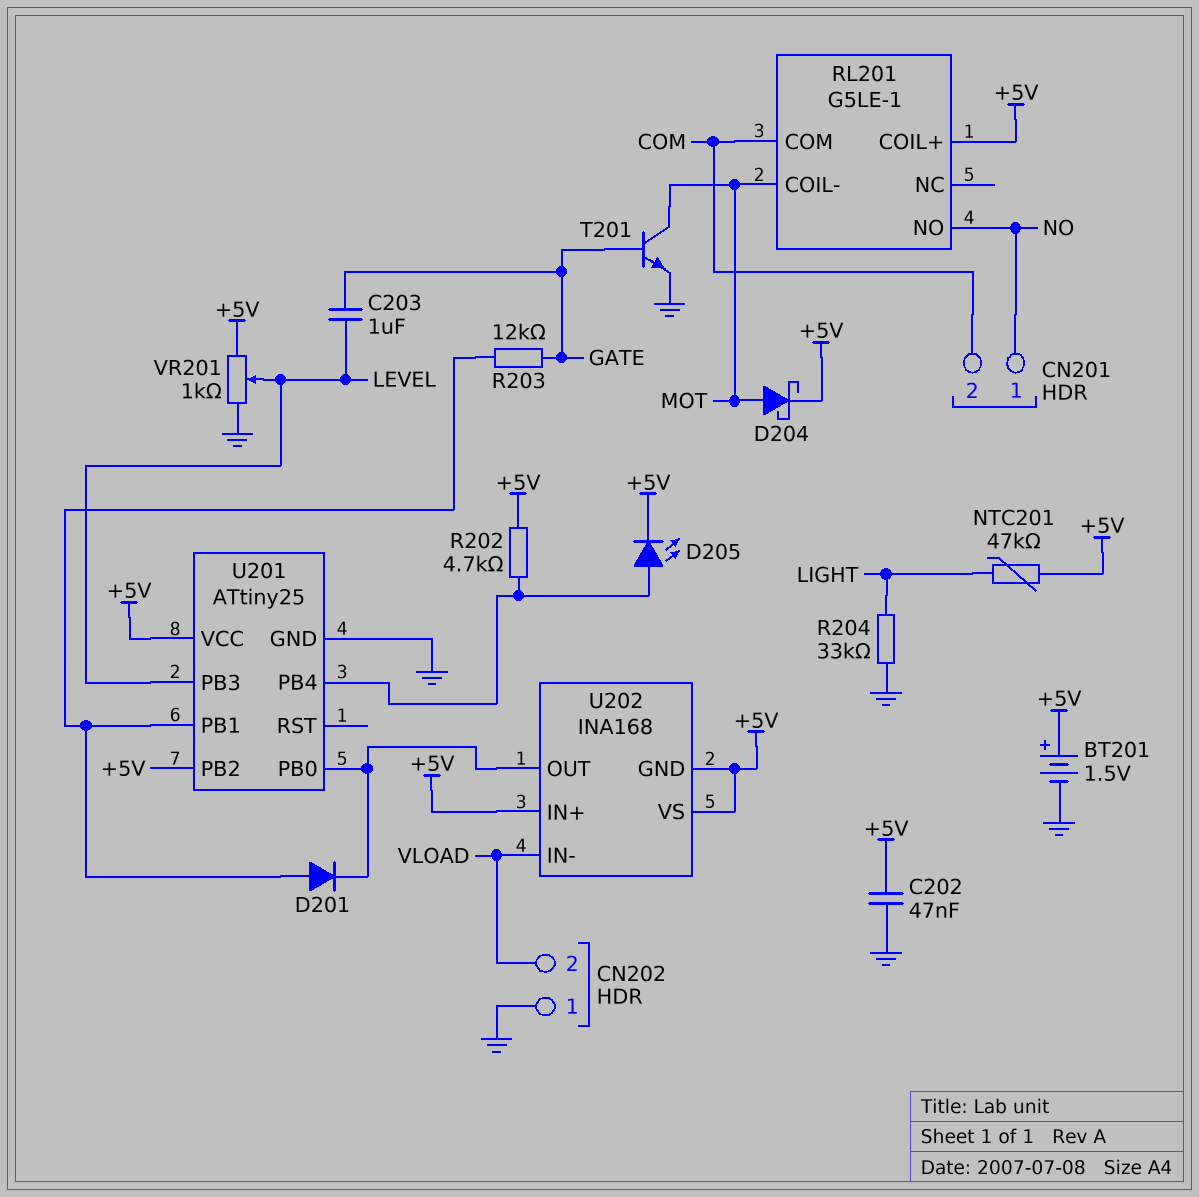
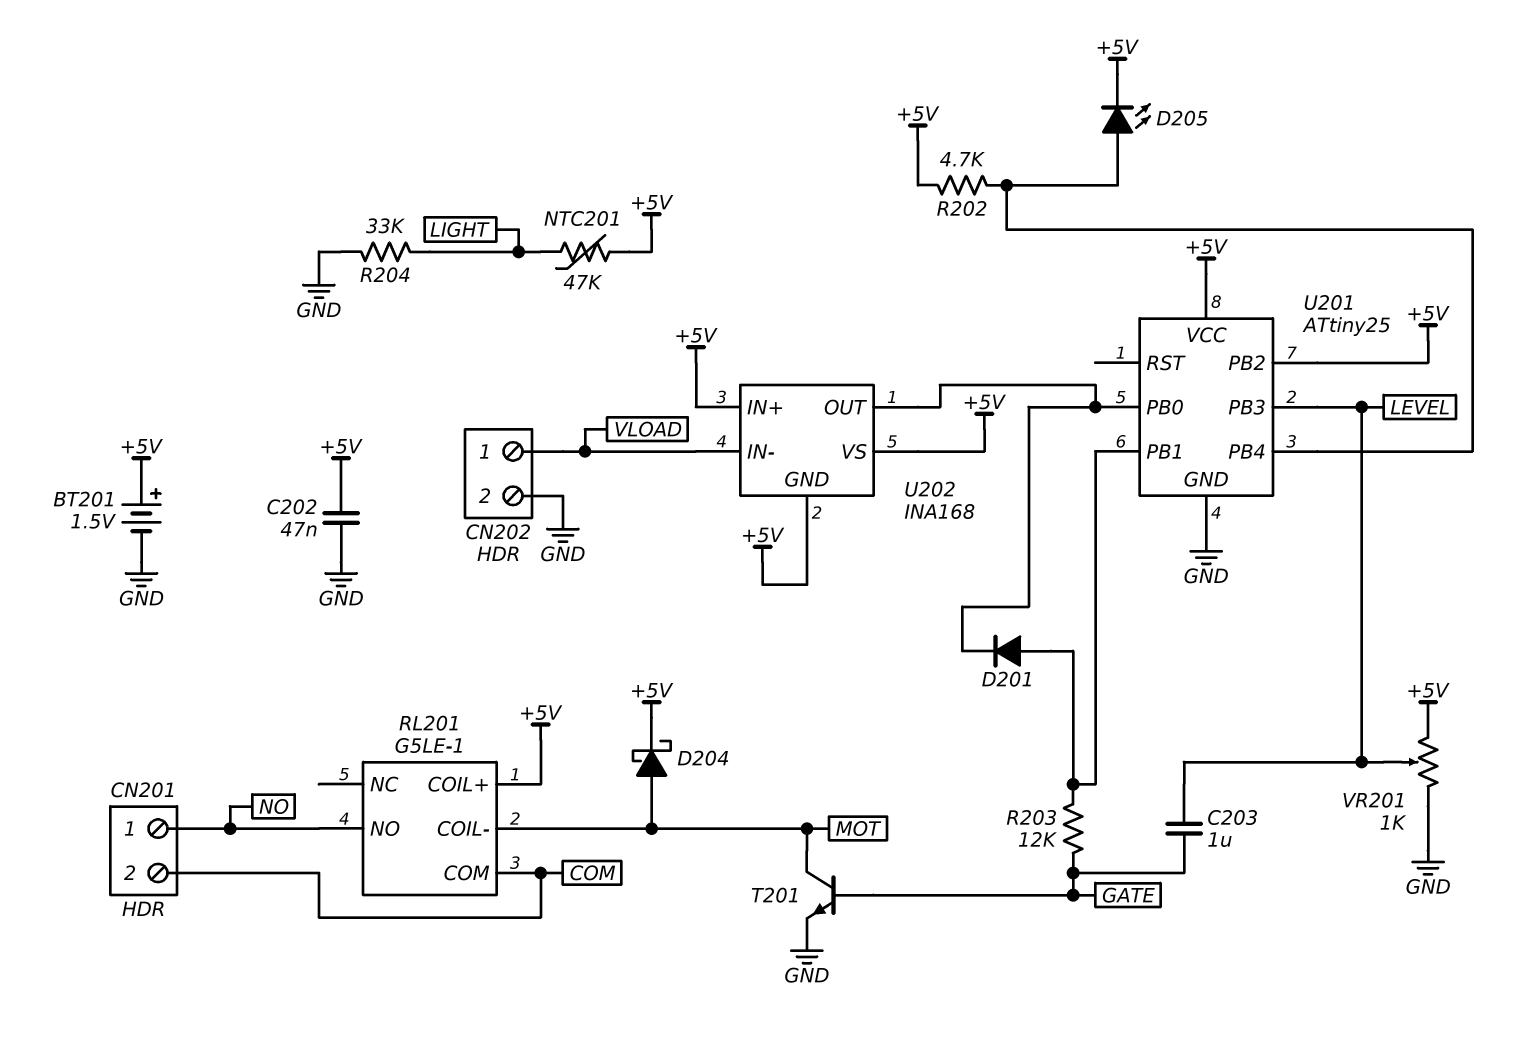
CN202 pin 1: GND -> VLOAD
CN202 pin 2: VLOAD -> GND

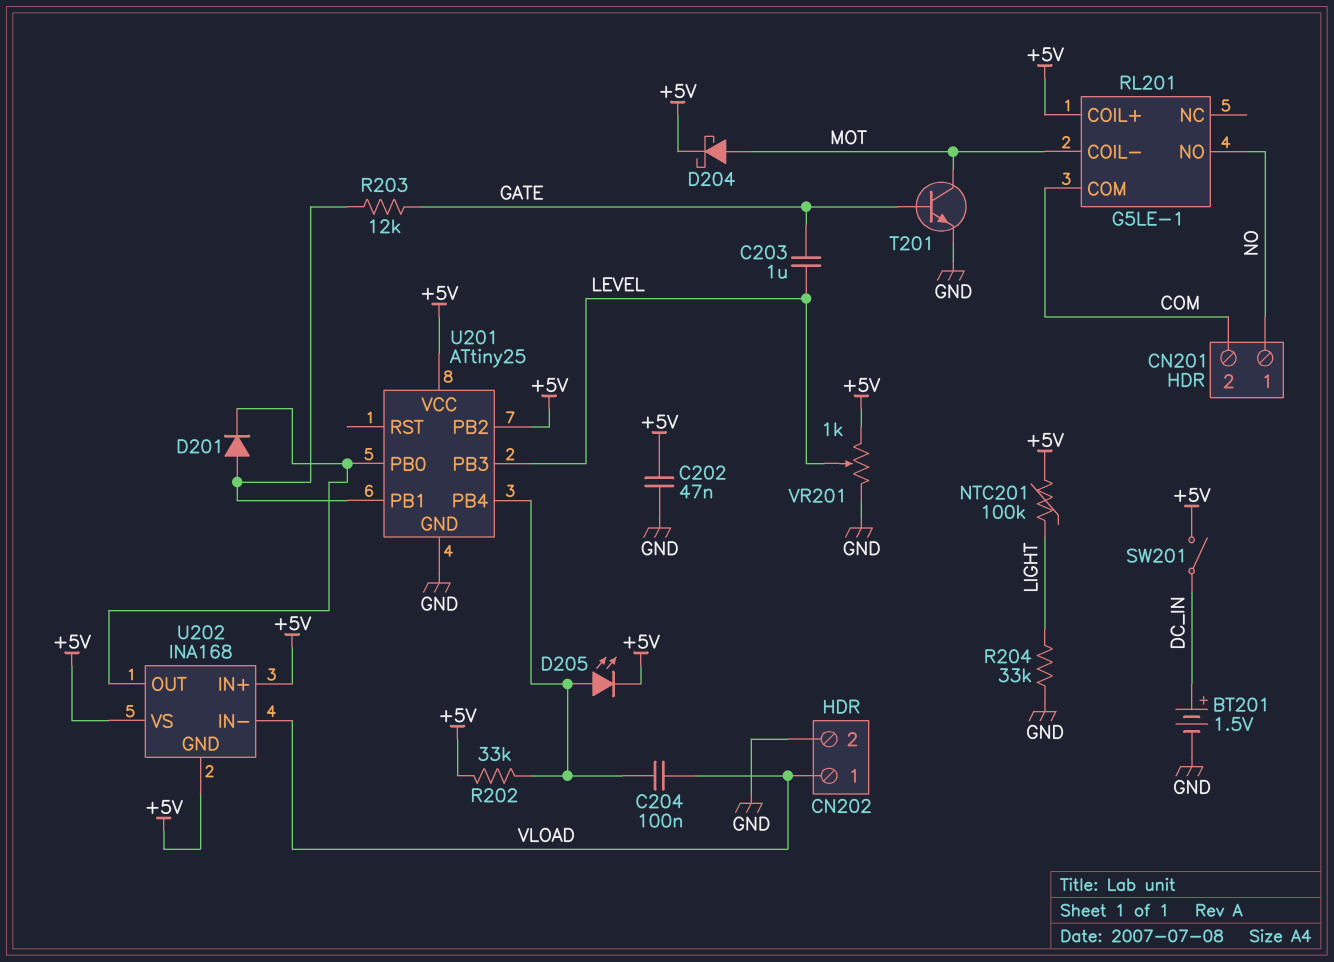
BT201: 1.5V (plus +5V, minus GND) -> 1.5V (plus DC_IN, minus GND)
C204: none -> 100nF (U201/PB4, VLOAD)
NTC201: 47k (+5V, LIGHT) -> 100k (+5V, LIGHT)
R202: 4.7k (+5V, U201/PB4) -> 33k (+5V, U201/PB4)
SW201: none -> switch (+5V, DC_IN)

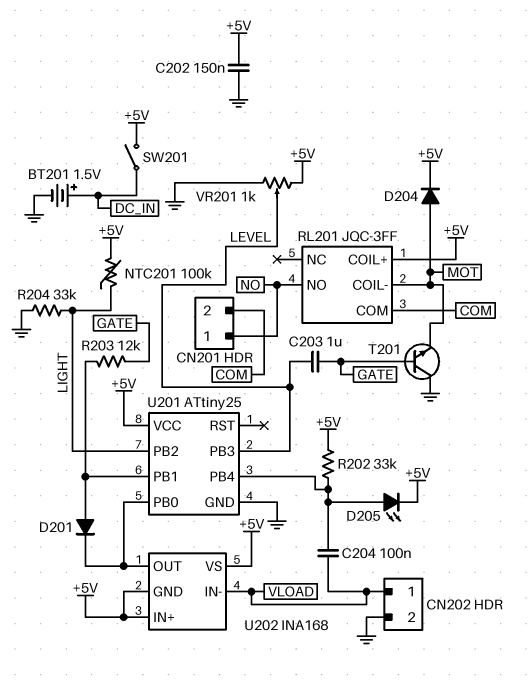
C202: 47nF (+5V, GND) -> 150nF (+5V, GND)
D204: schottky (A MOT, K +5V) -> diode (A MOT, K +5V)
RL201: G5LE-1 -> JQC-3FF
T201: NPN (B GATE, C MOT, E GND) -> NPN (B GATE, C GND, E MOT)
U201 pin PB2: +5V -> LIGHT

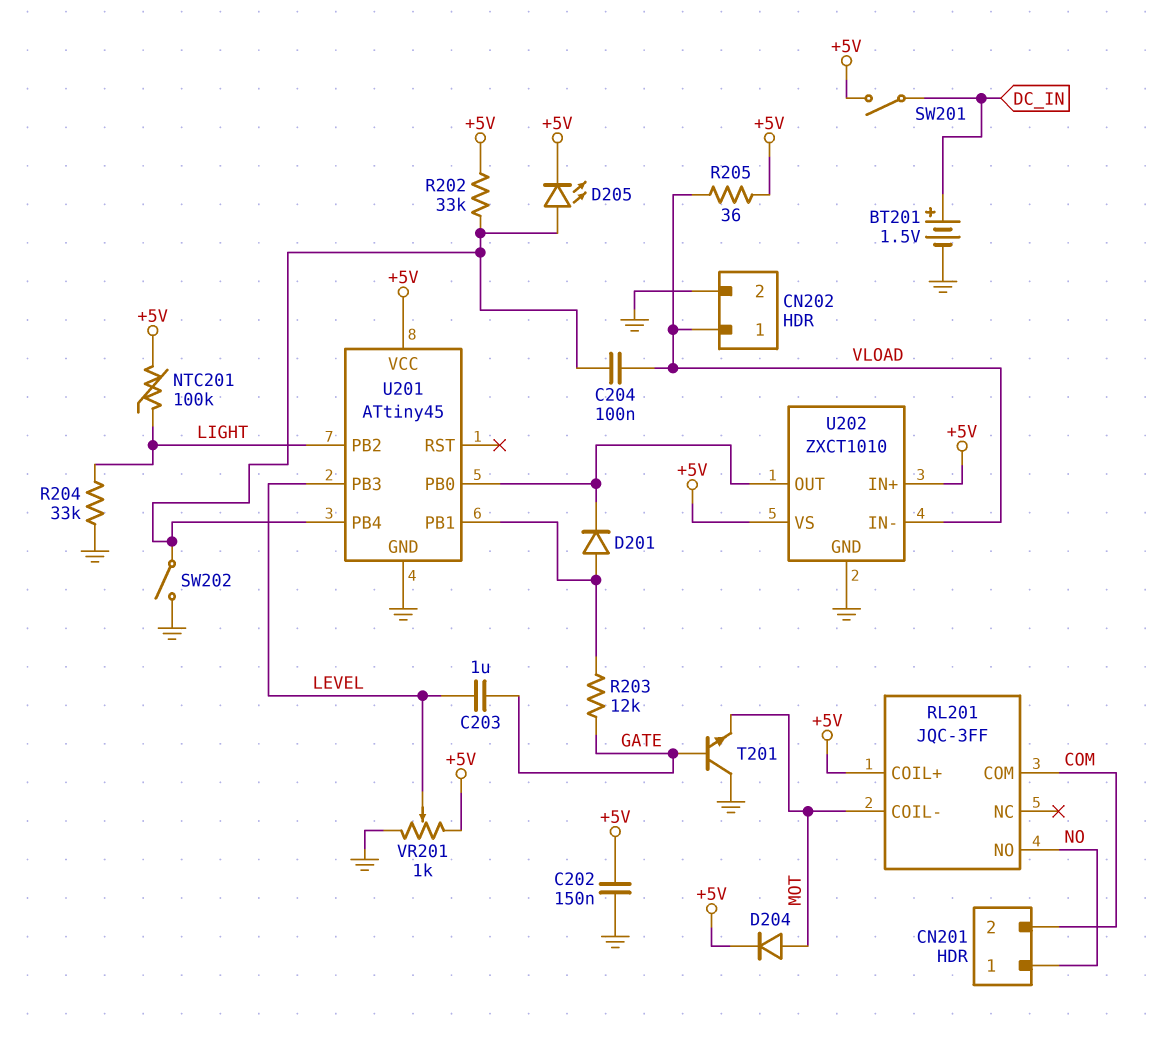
R205: none -> 36 (+5V, VLOAD)
SW202: none -> switch (GND, U201/PB4)
U201: ATtiny25 -> ATtiny45
U202: INA168 -> ZXCT1010
U202 pin GND: +5V -> GND

